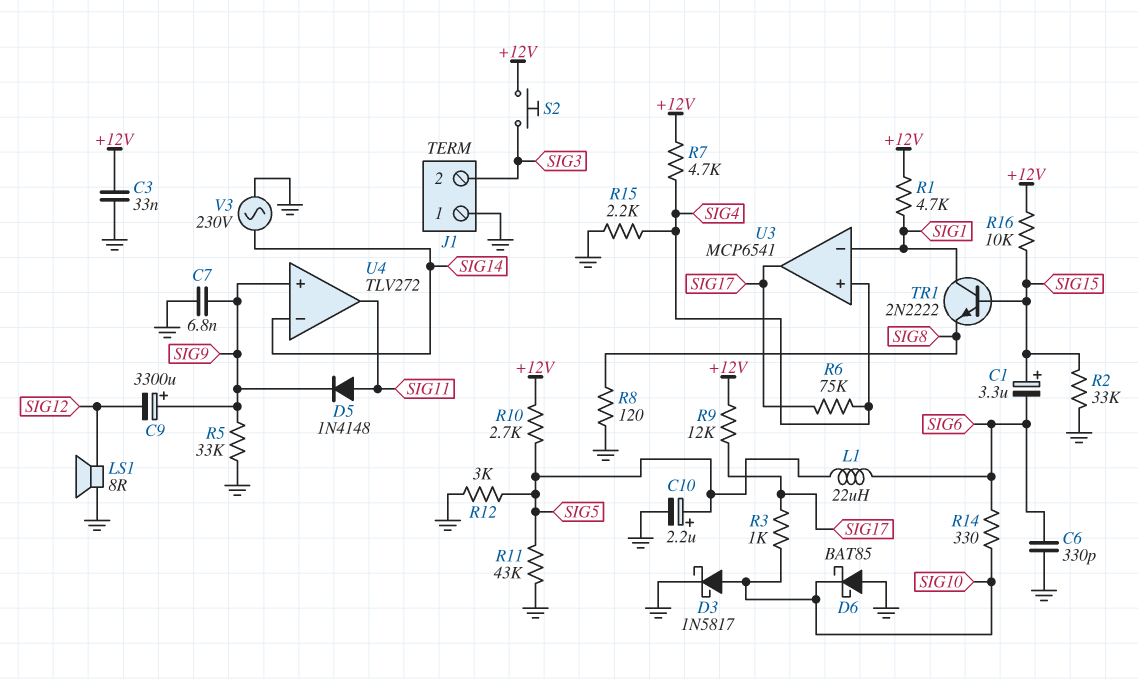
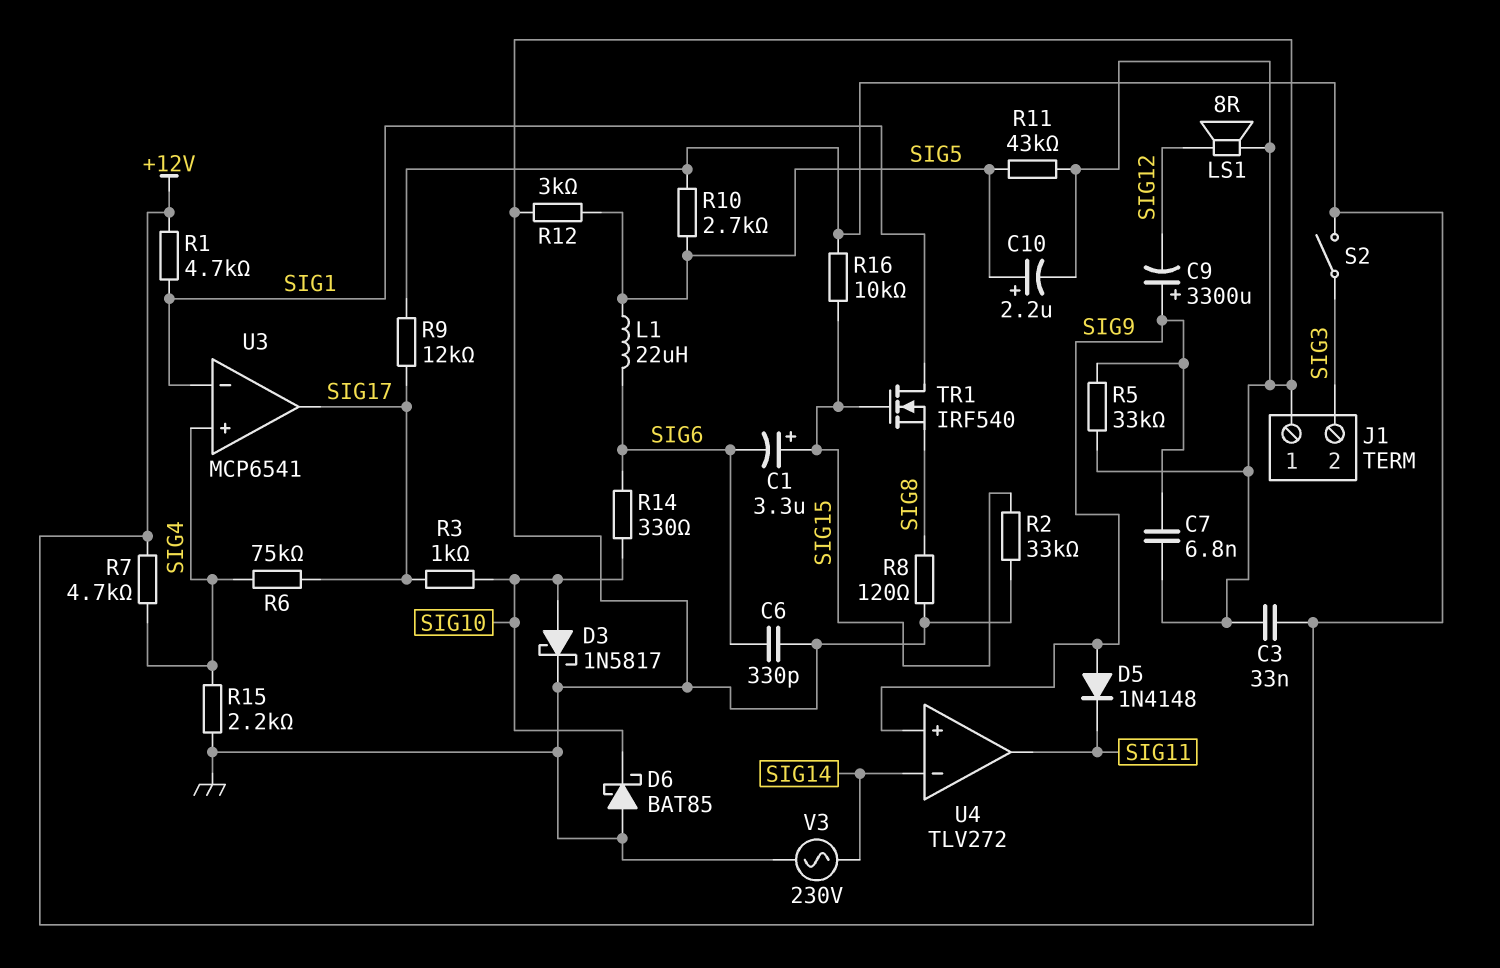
D5: diode 1N4148 (A SIG11, K SIG9) -> diode 1N4148 (A SIG9, K SIG11)
S2: button (+12V, SIG3) -> switch (+12V, SIG3)
TR1: NPN 2N2222 (B SIG15, C SIG1, E SIG8) -> NMOS IRF540 (G SIG15, D SIG1, S SIG8)

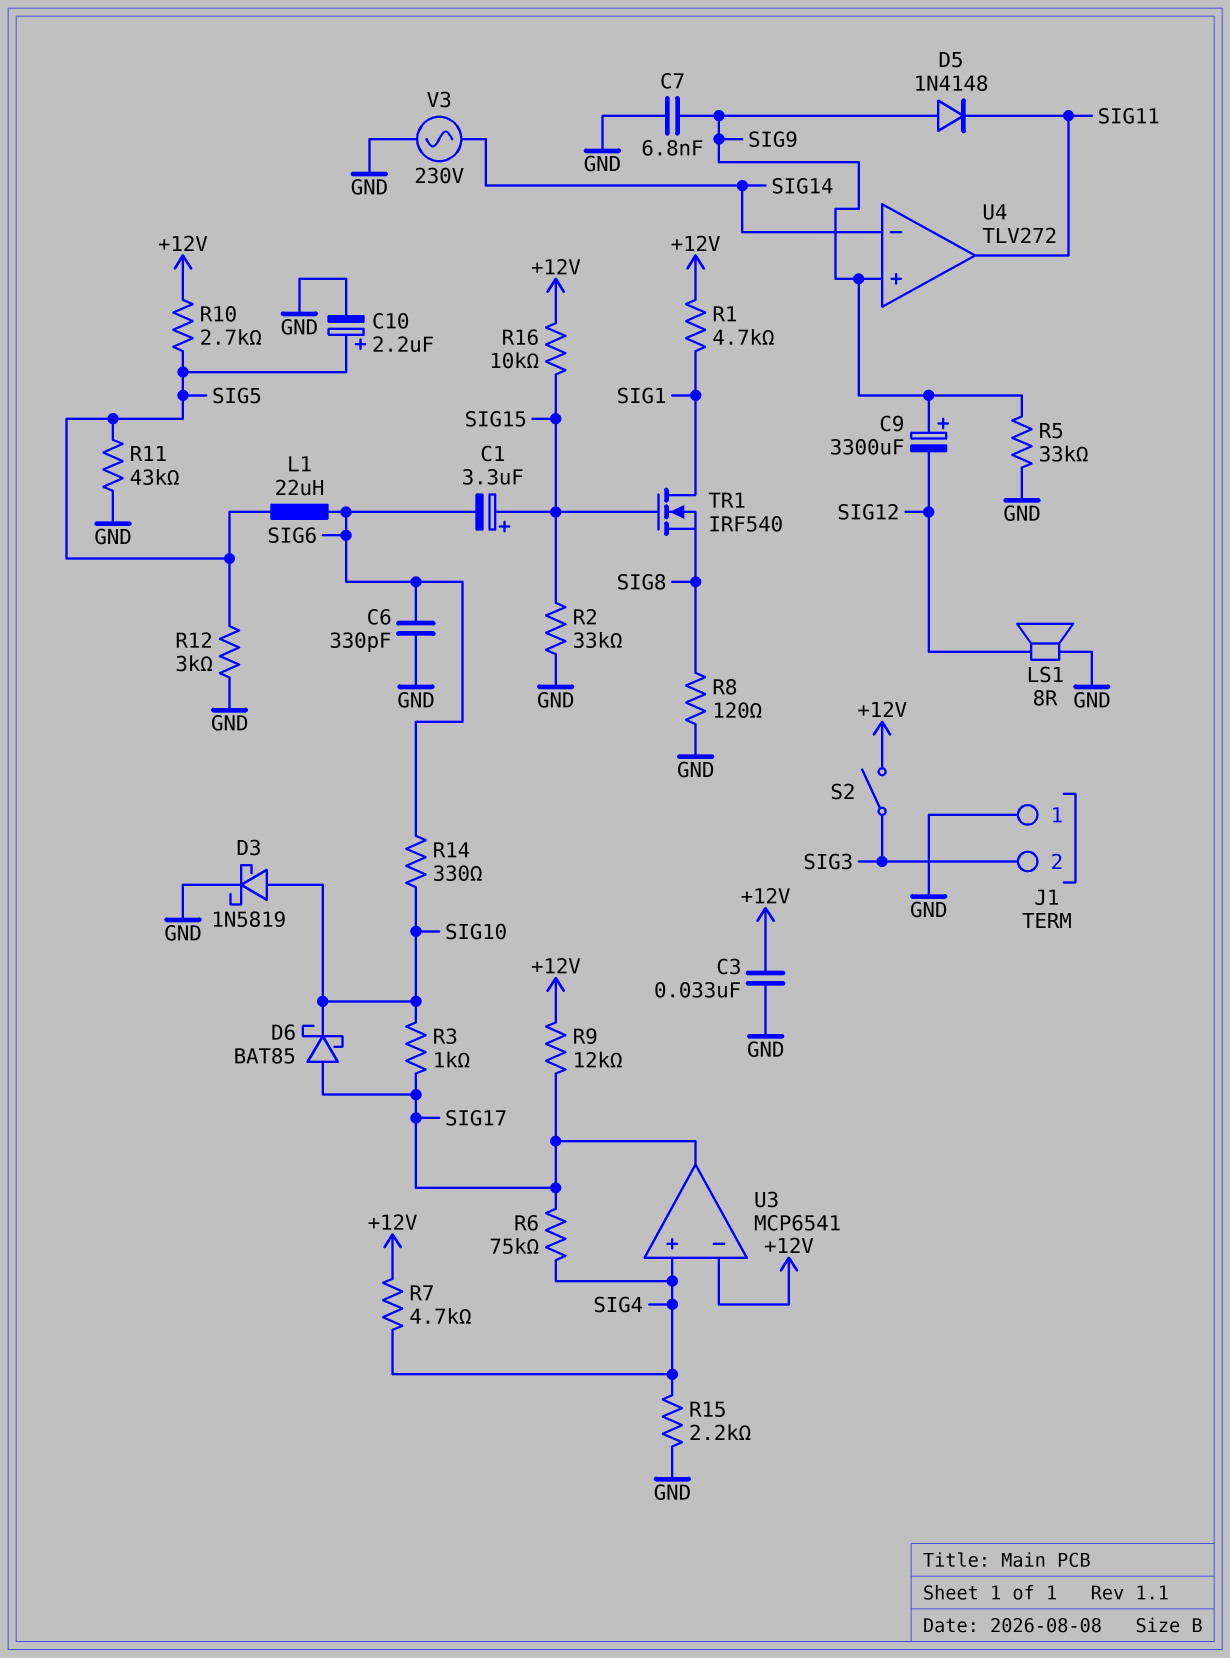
D3: schottky 1N5817 (A SIG10, K GND) -> schottky 1N5819 (A SIG10, K GND)
D6: schottky BAT85 (A GND, K SIG10) -> schottky BAT85 (A SIG17, K SIG10)
U3 pin in-: SIG1 -> +12V

